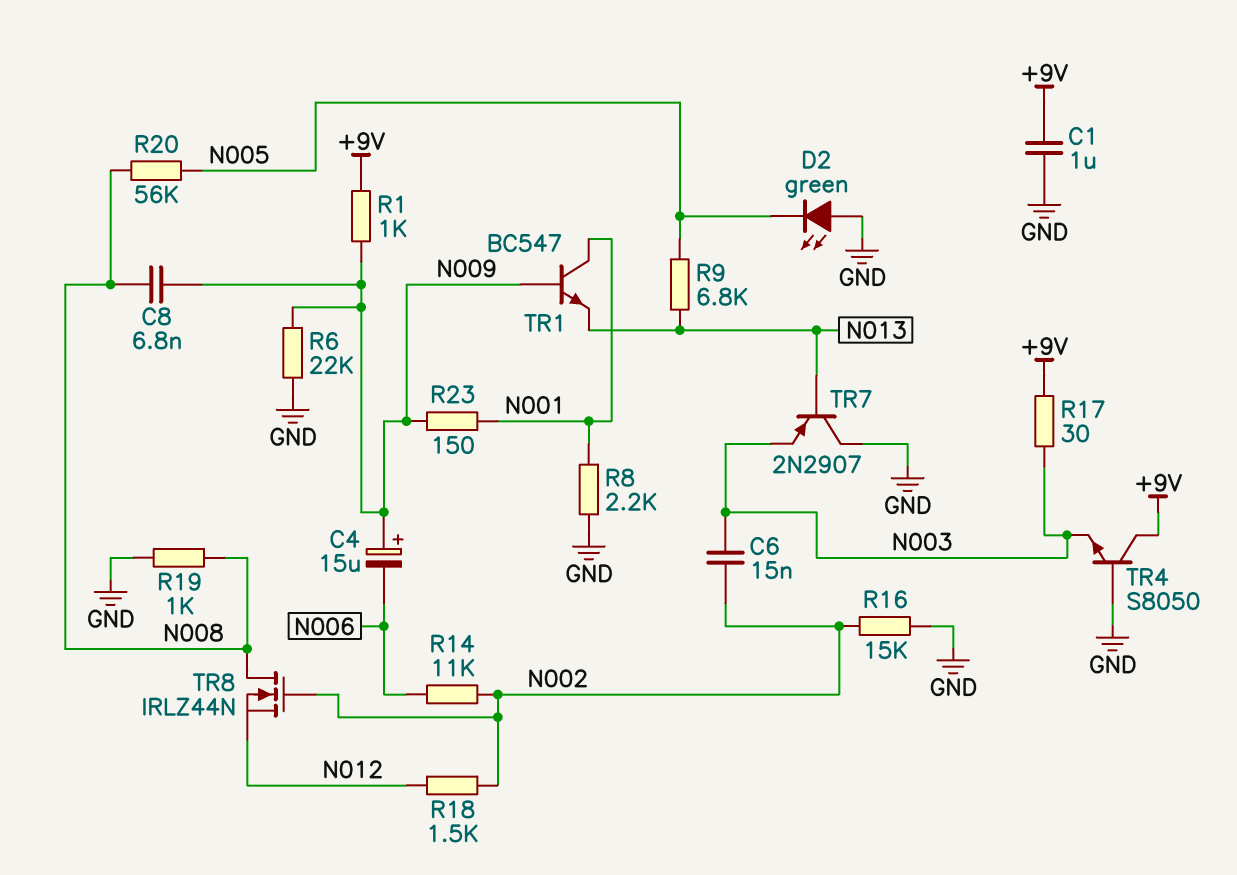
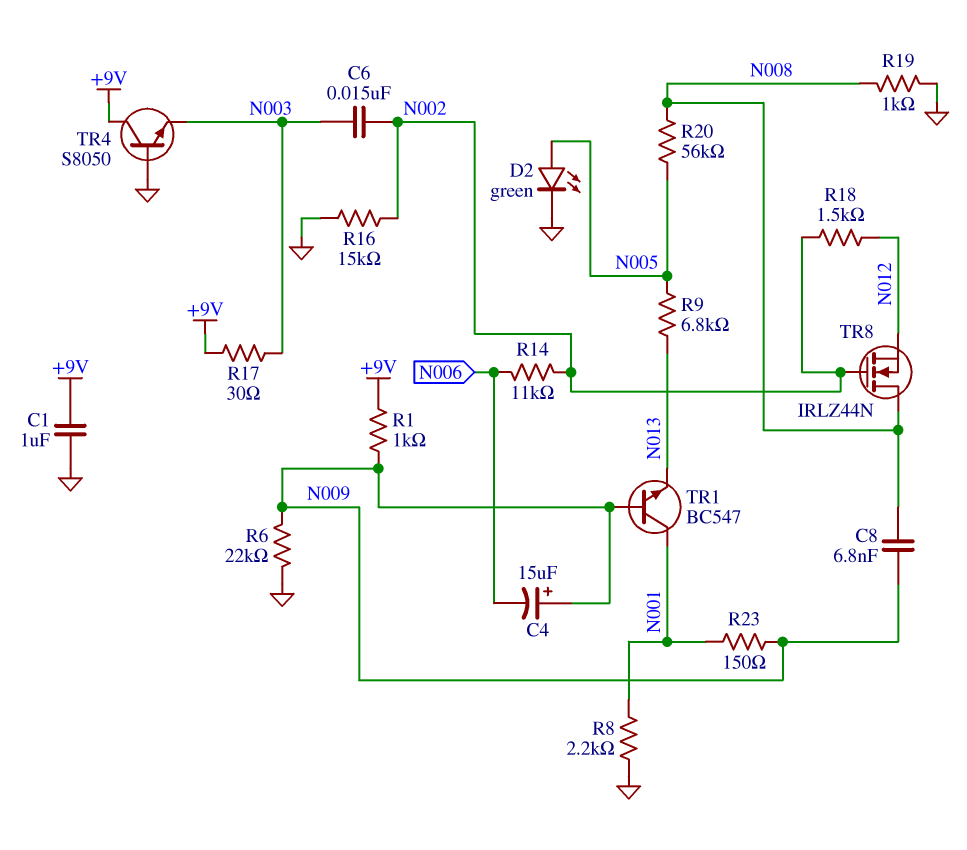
D2: LED green (A GND, K N005) -> LED green (A N005, K GND)
TR7: PNP 2N2907 (B N013, C GND, E N003) -> none

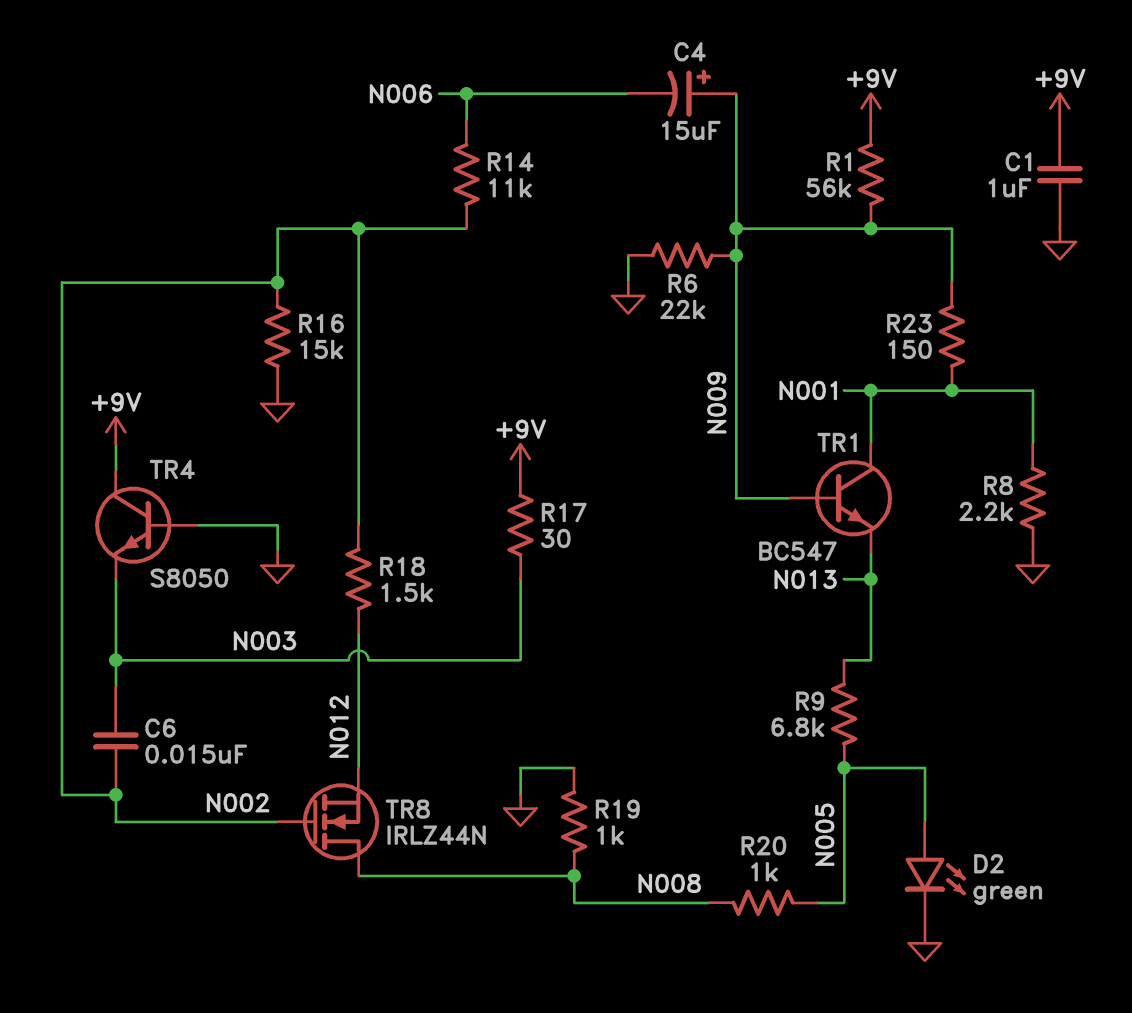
C8: 6.8nF (N008, N009) -> none
R1: 1k (+9V, N009) -> 56k (+9V, N009)
R20: 56k (N005, N008) -> 1k (N005, N008)

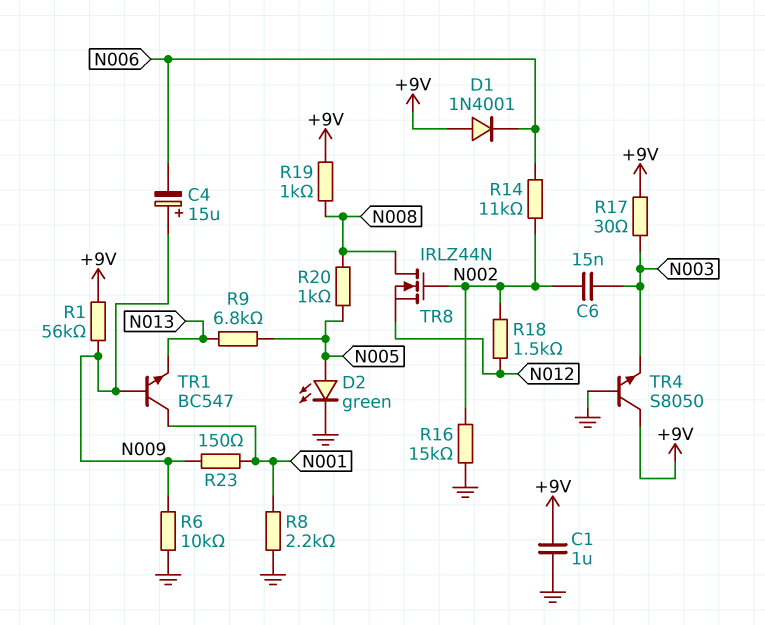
D1: none -> diode 1N4001 (A +9V, K N006)
R6: 22k (GND, N009) -> 10k (GND, N009)
R19: 1k (GND, N008) -> 1k (+9V, N008)

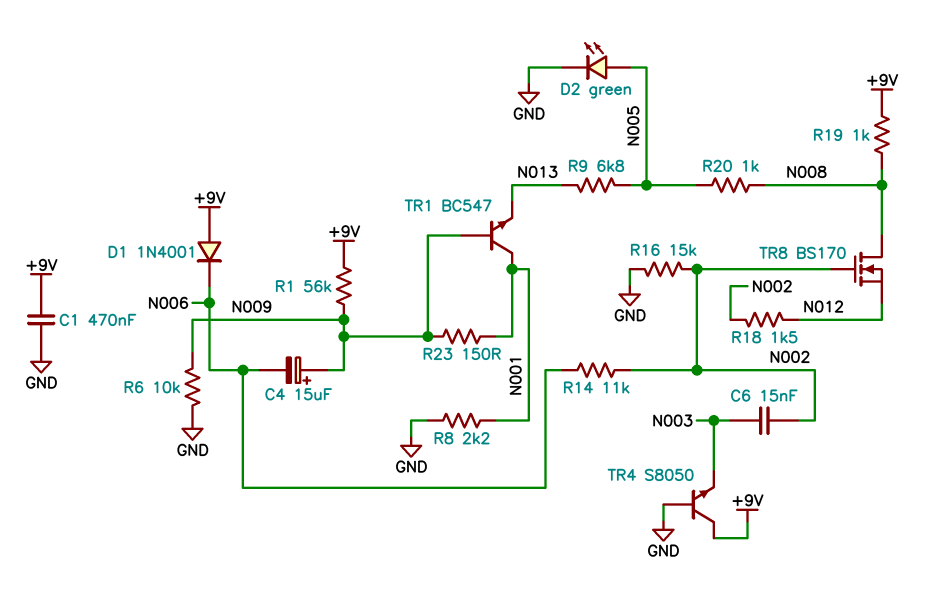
C1: 1uF (+9V, GND) -> 470nF (+9V, GND)
R17: 30 (+9V, N003) -> none
TR8: NMOS IRLZ44N (G N002, D N008, S N012) -> NMOS BS170 (G N002, D N008, S N012)

